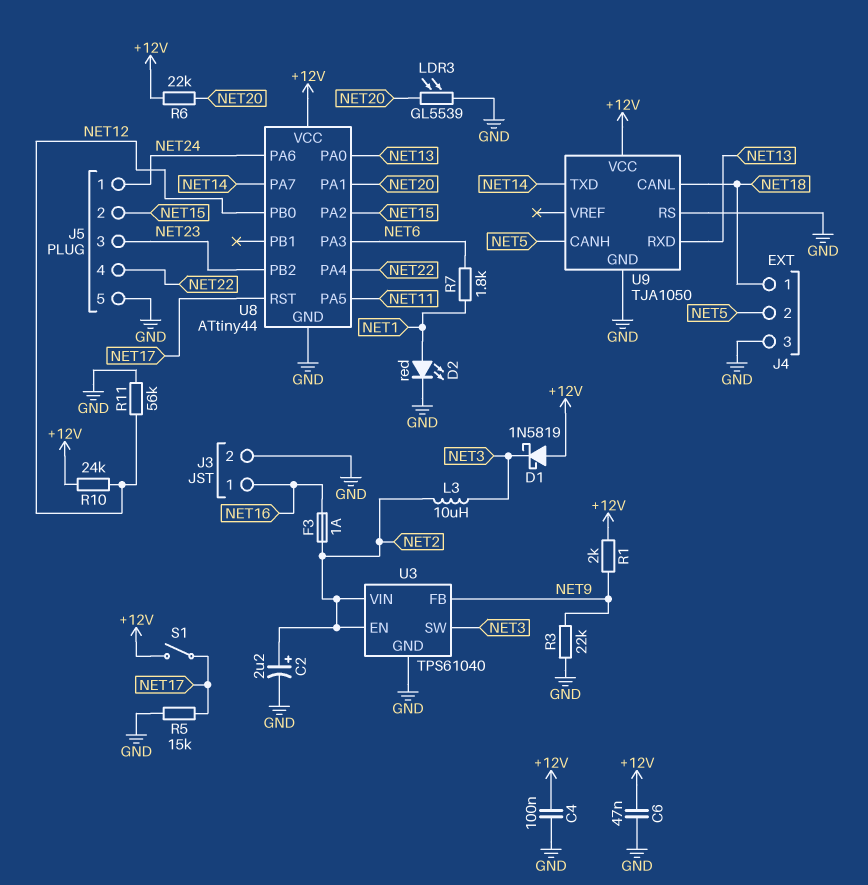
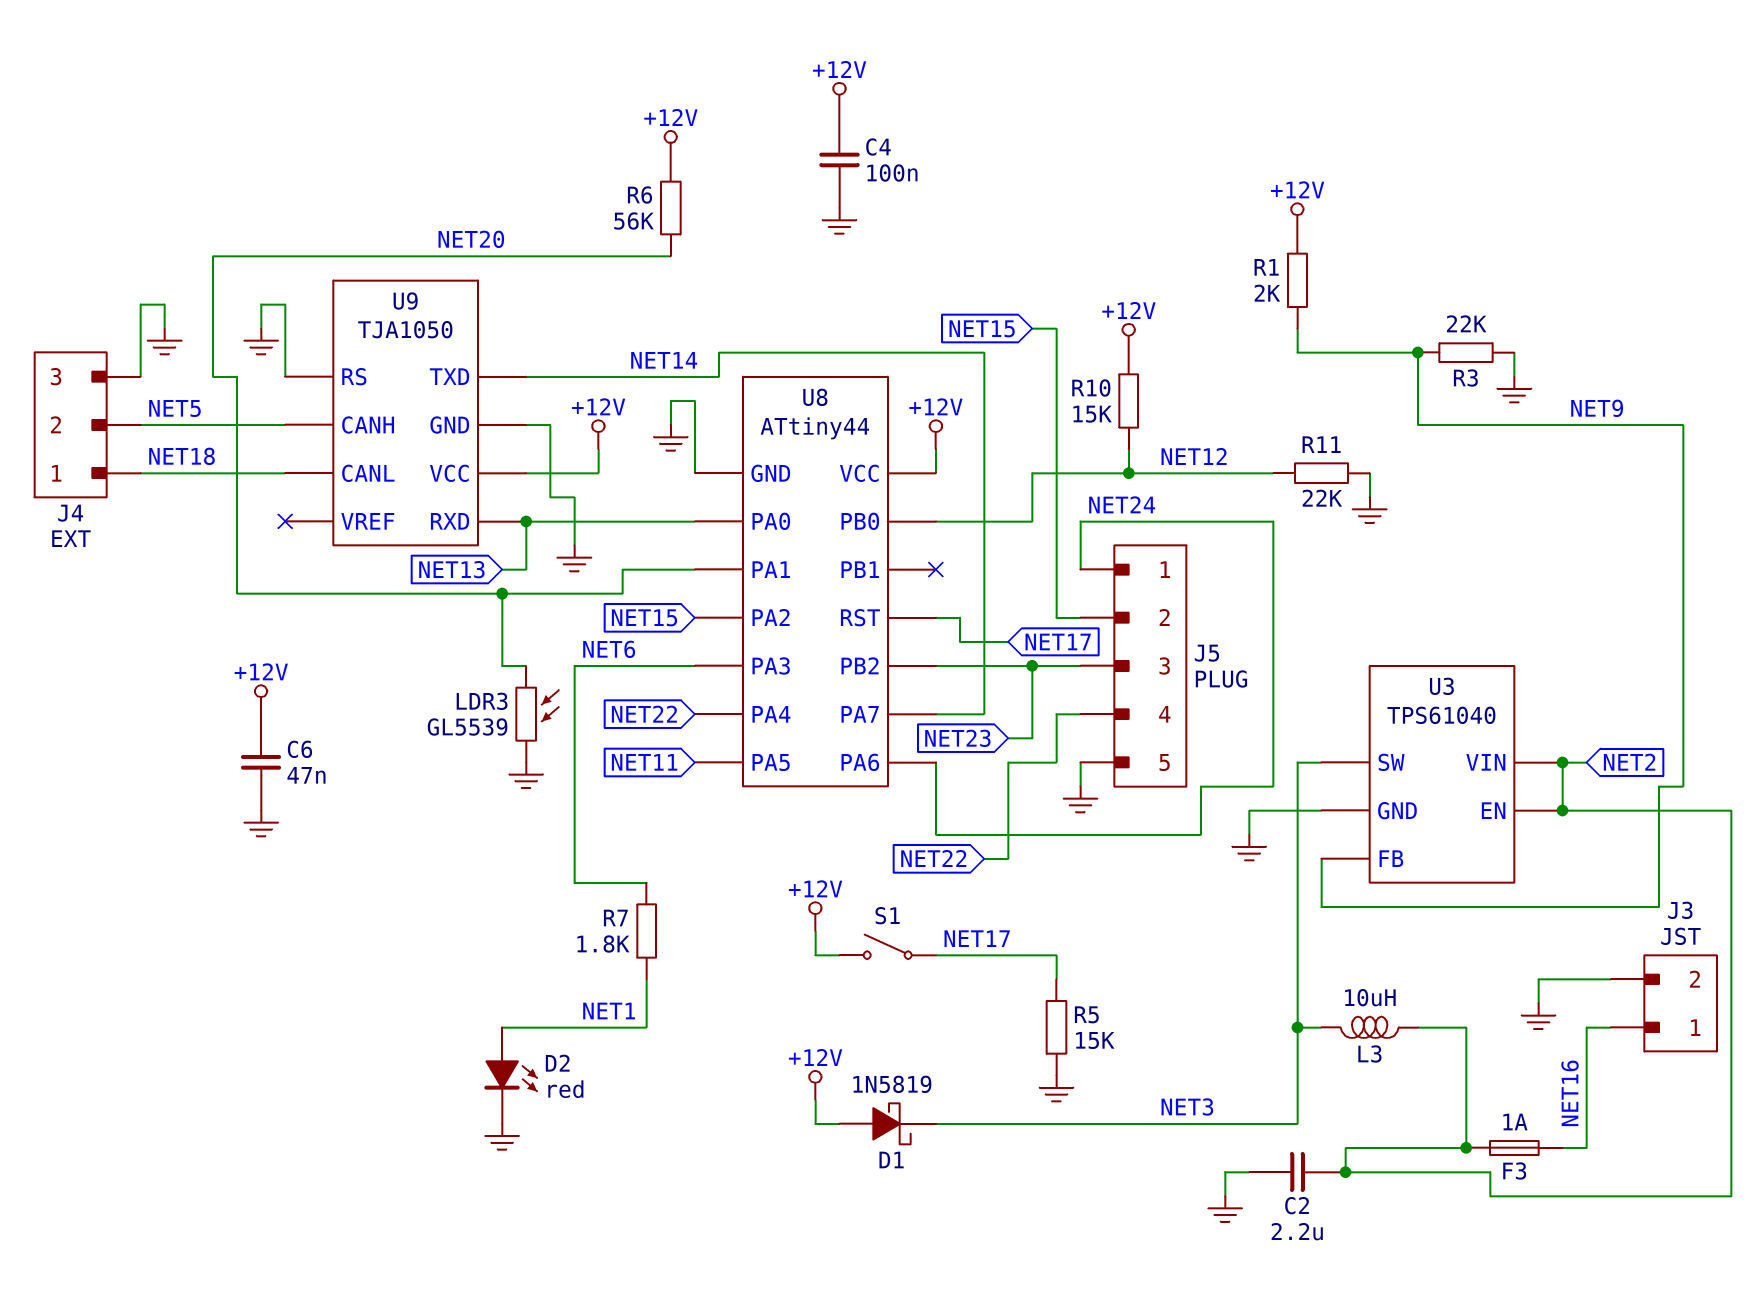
C2: 2.2uF (plus NET2, minus GND) -> 2.2uF (GND, NET2)
R6: 22k (+12V, NET20) -> 56k (+12V, NET20)
R10: 24k (+12V, NET12) -> 15k (+12V, NET12)
R11: 56k (GND, NET12) -> 22k (GND, NET12)

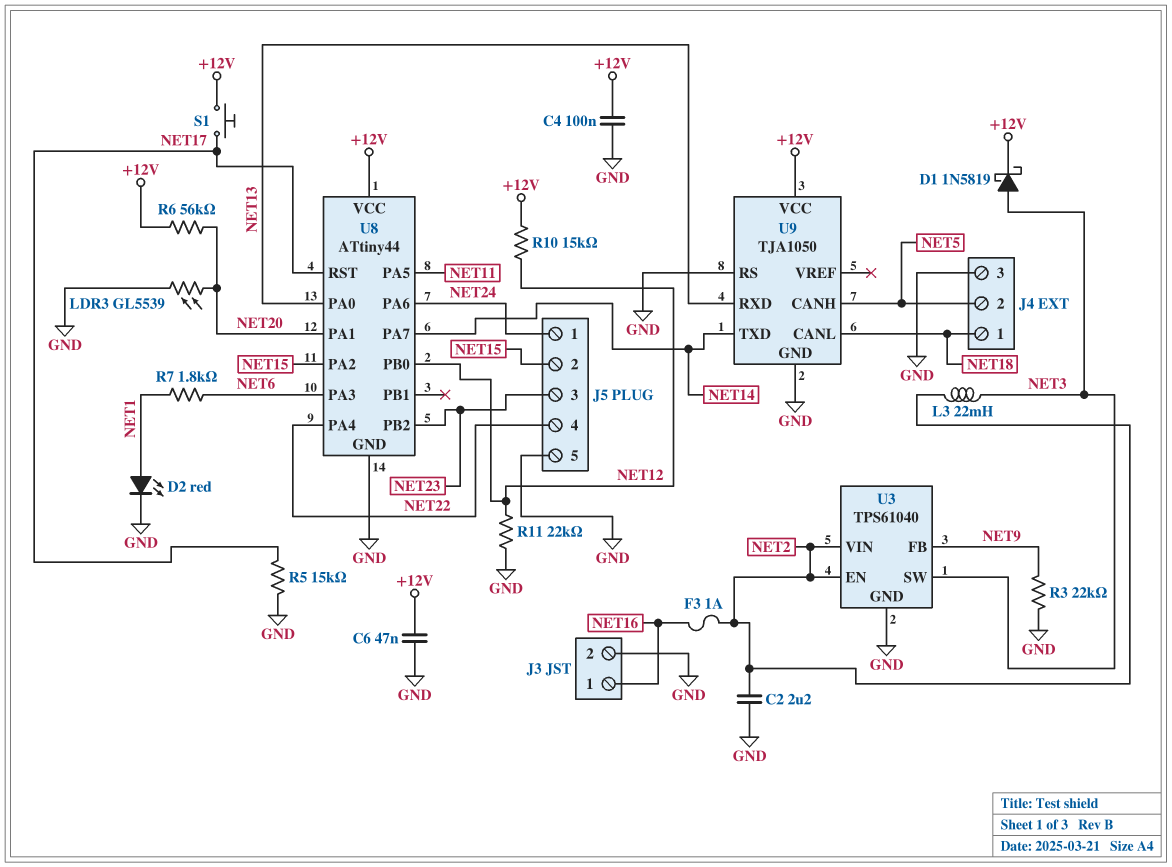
D1: schottky 1N5819 (A +12V, K NET3) -> schottky 1N5819 (A NET3, K +12V)
L3: 10uH (NET2, NET3) -> 22mH (NET2, NET3)
R1: 2k (+12V, NET9) -> none
S1: switch (+12V, NET17) -> button (+12V, NET17)

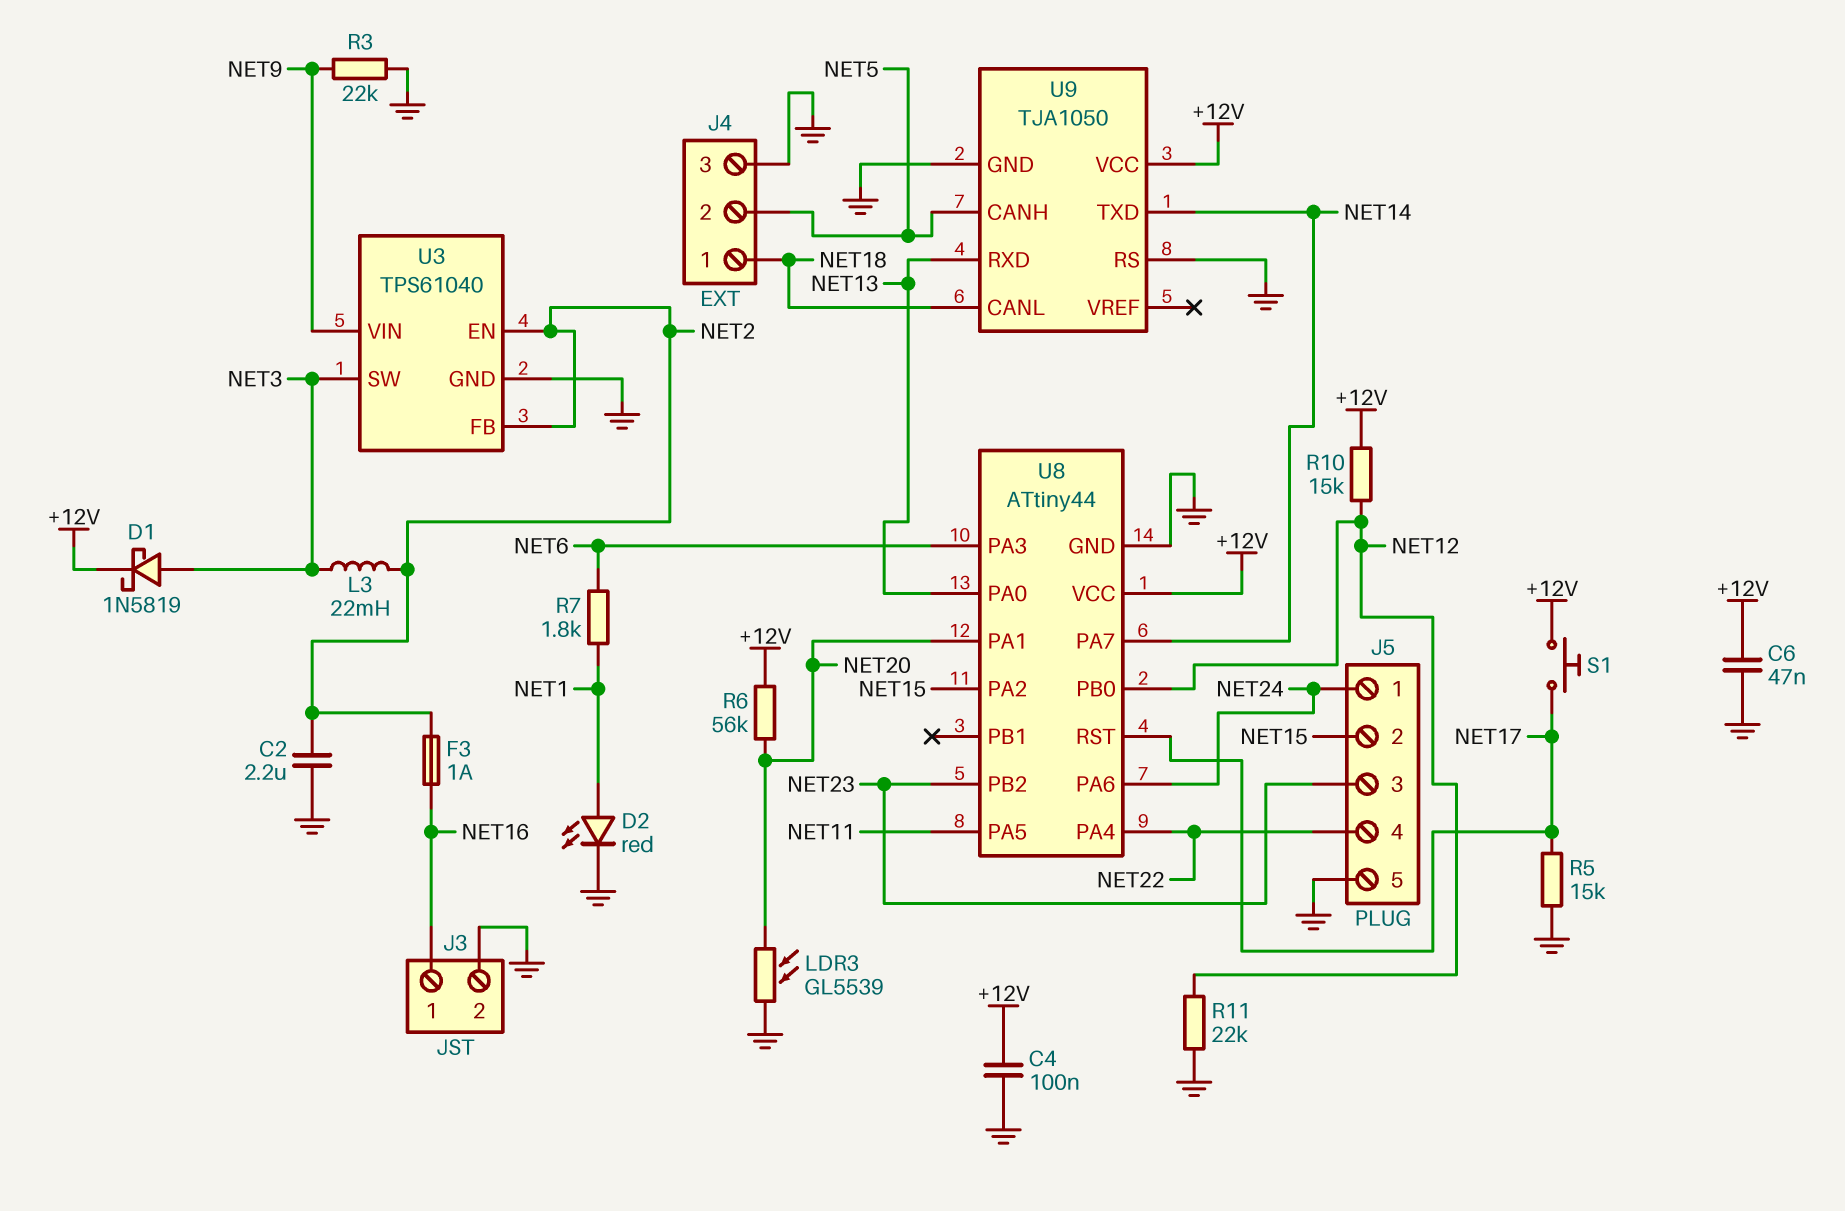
U3 pin FB: NET9 -> NET2
U3 pin VIN: NET2 -> NET9

